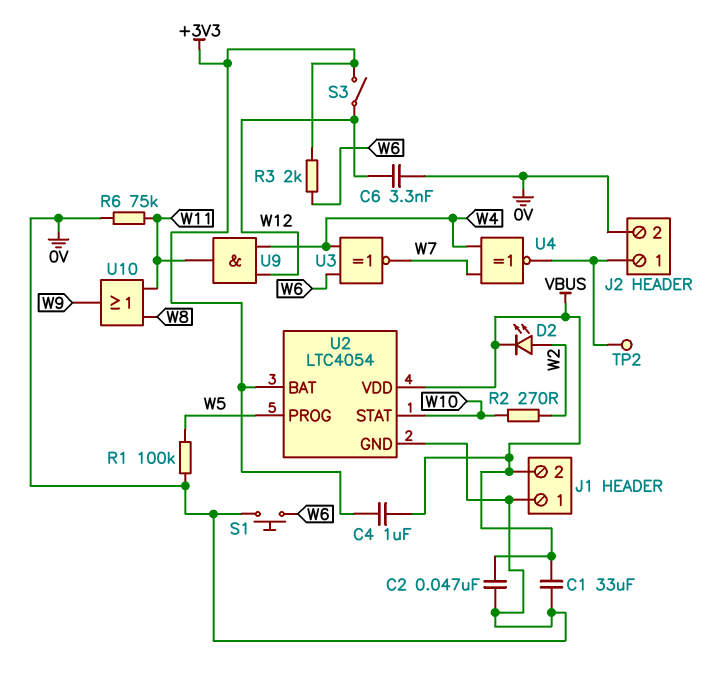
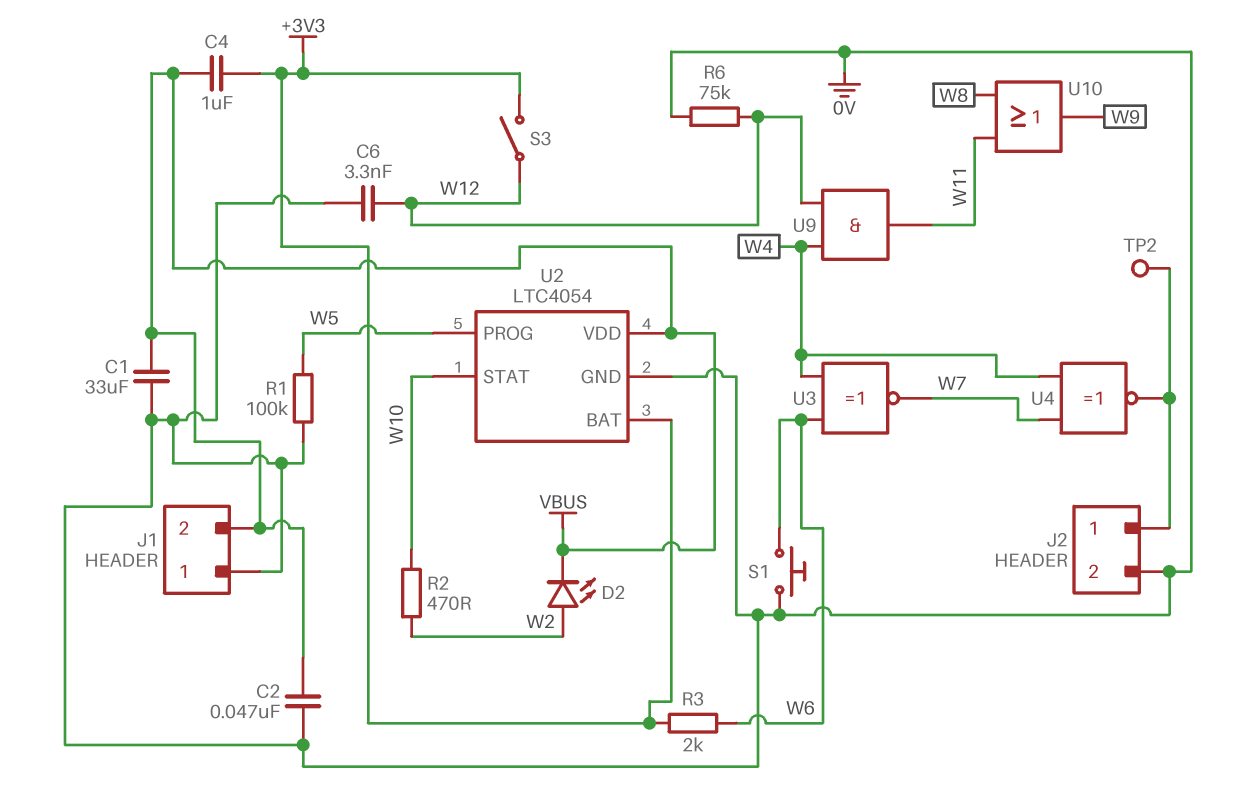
R2: 270 (W2, W10) -> 470 (W2, W10)
R6: 75k (0V, W11) -> 75k (0V, W12)

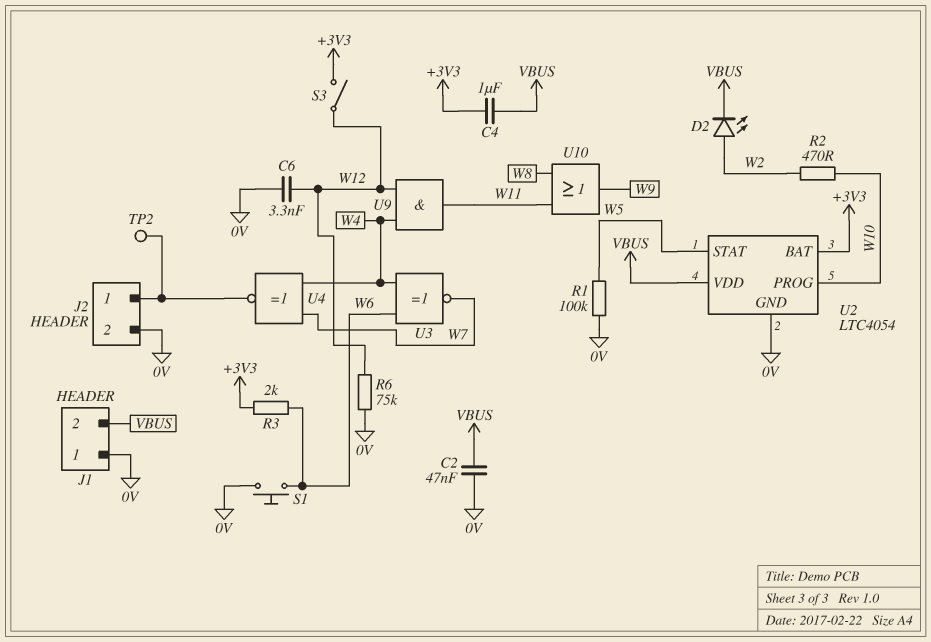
C1: 33uF (0V, VBUS) -> none
U2 pin PROG: W5 -> W10
U2 pin STAT: W10 -> W5

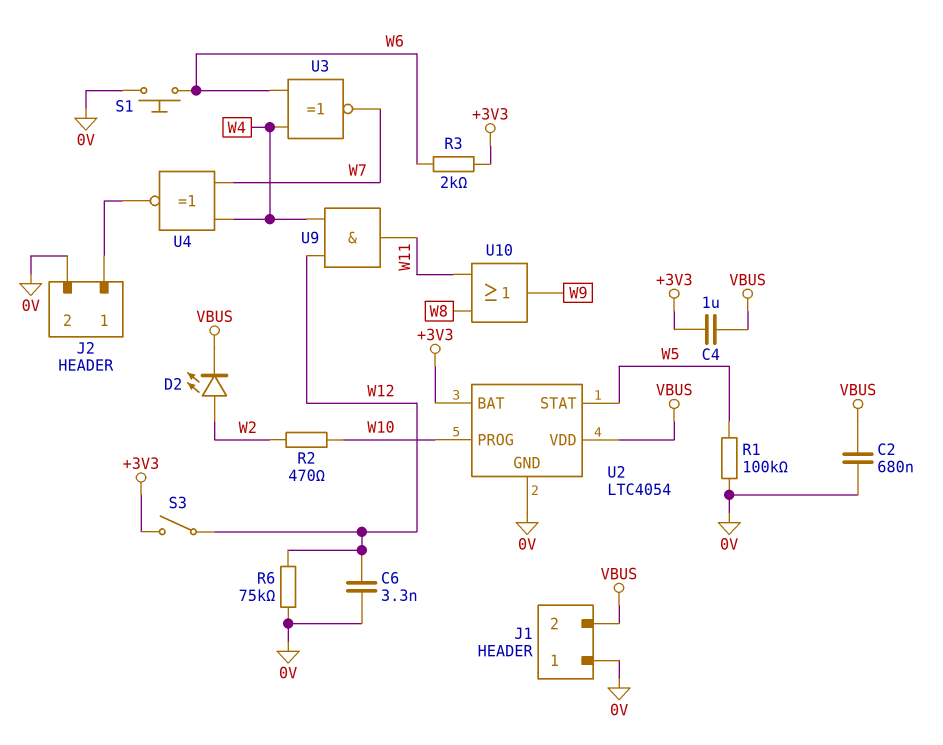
C2: 47nF (0V, VBUS) -> 680nF (0V, VBUS)
TP2: test point (J2/1) -> none

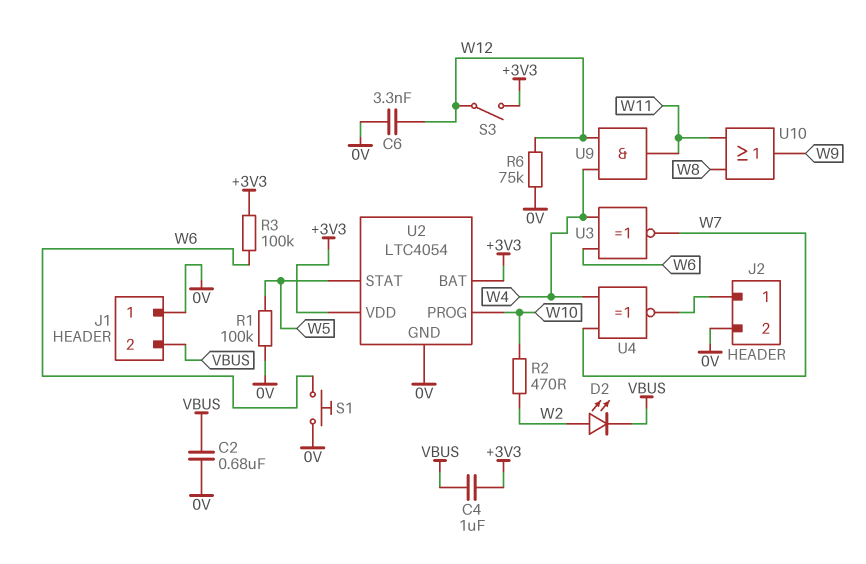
R3: 2k (+3V3, W6) -> 100k (+3V3, W6)
U2 pin VDD: VBUS -> +3V3

